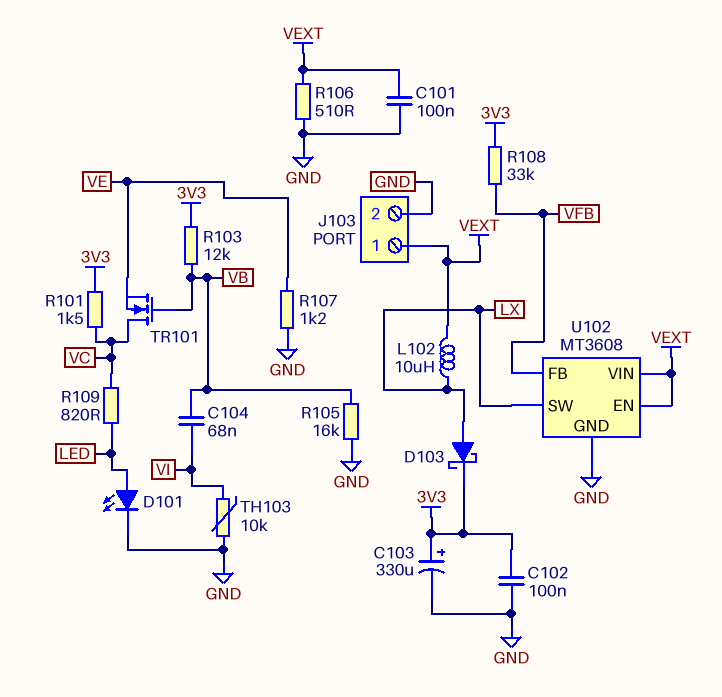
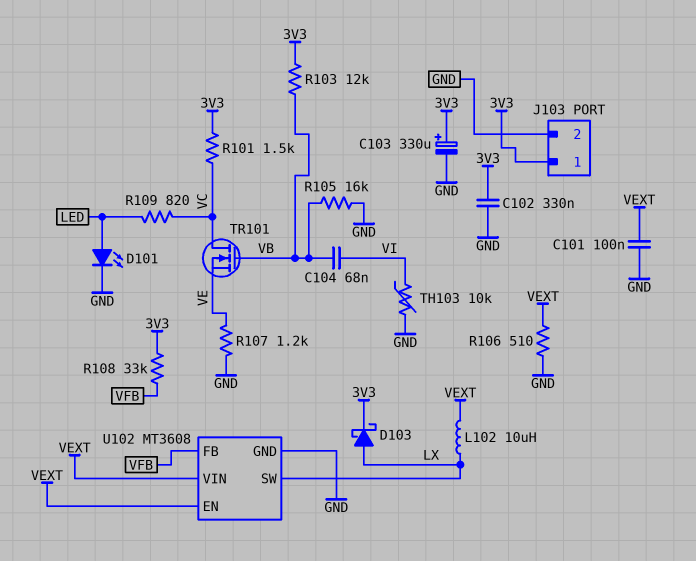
C102: 100nF (3V3, GND) -> 330nF (3V3, GND)
J103 pin 1: VEXT -> 3V3

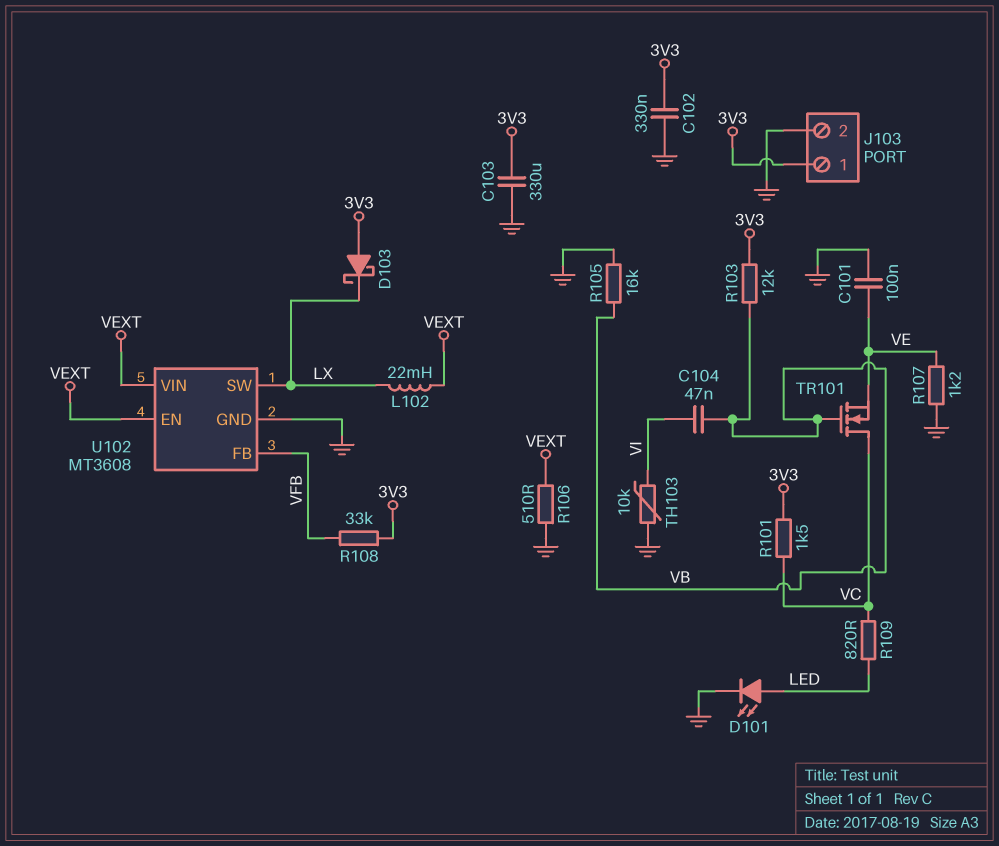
C101: 100nF (GND, VEXT) -> 100nF (GND, VE)
C103: 330uF (plus 3V3, minus GND) -> 330uF (3V3, GND)
C104: 68nF (VB, VI) -> 47nF (VB, VI)
D103: schottky (A LX, K 3V3) -> schottky (A 3V3, K LX)
L102: 10uH (LX, VEXT) -> 22mH (LX, VEXT)

